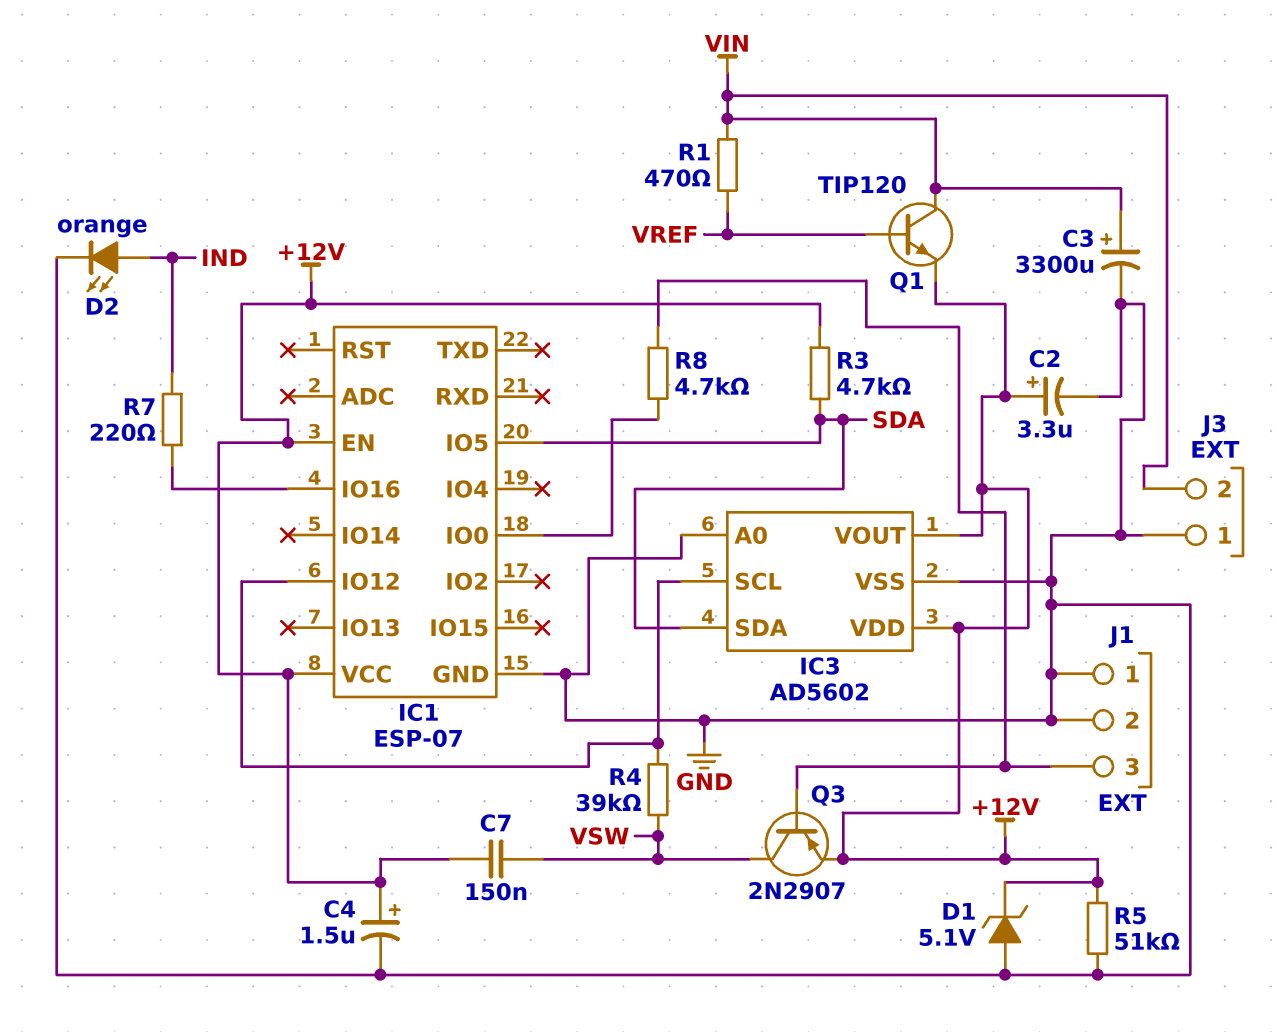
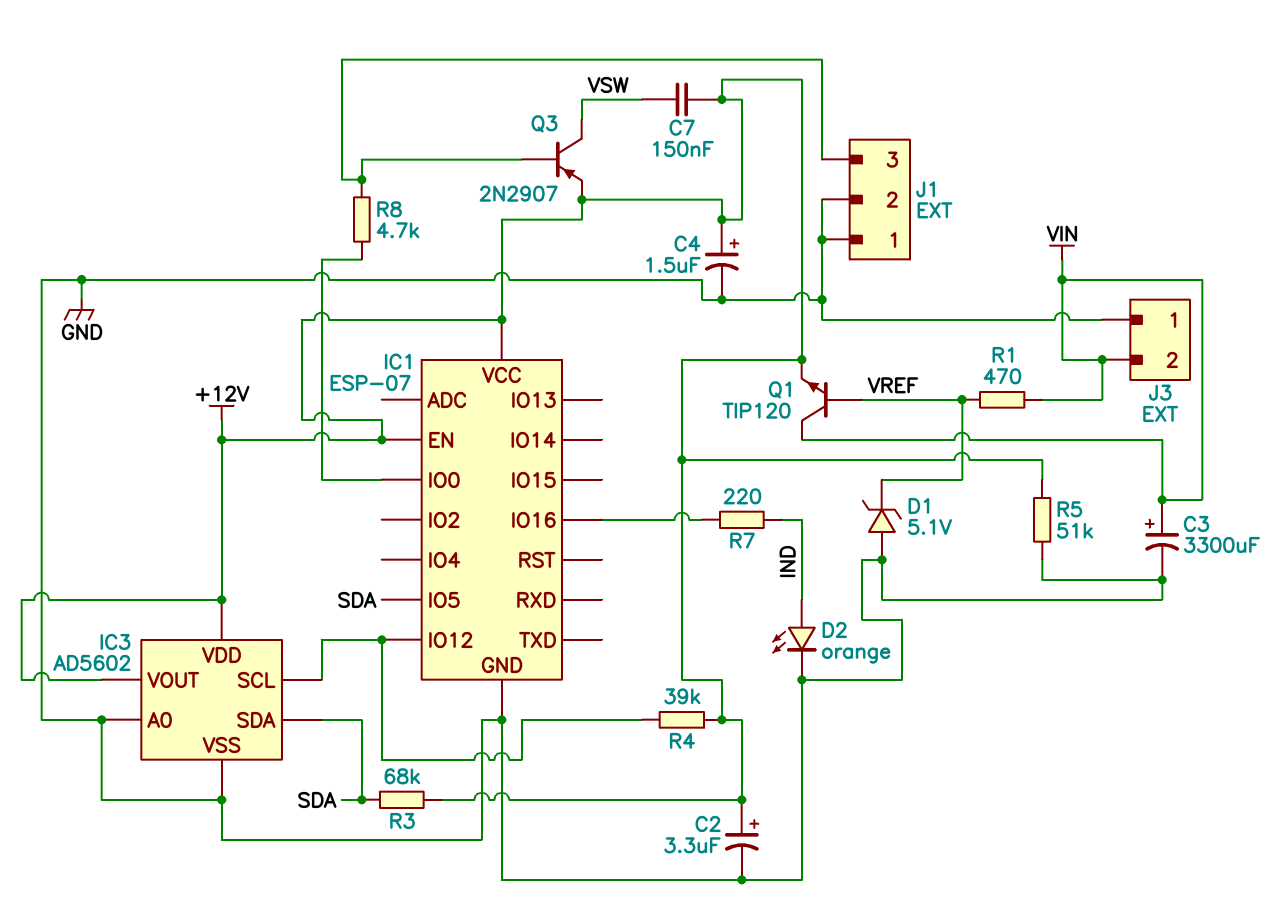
D1: zener 5.1V (A GND, K +12V) -> zener 5.1V (A GND, K VREF)
R3: 4.7k (+12V, SDA) -> 68k (+12V, SDA)
R4: 39k (IC1/IO12, VSW) -> 39k (+12V, IC1/IO12)

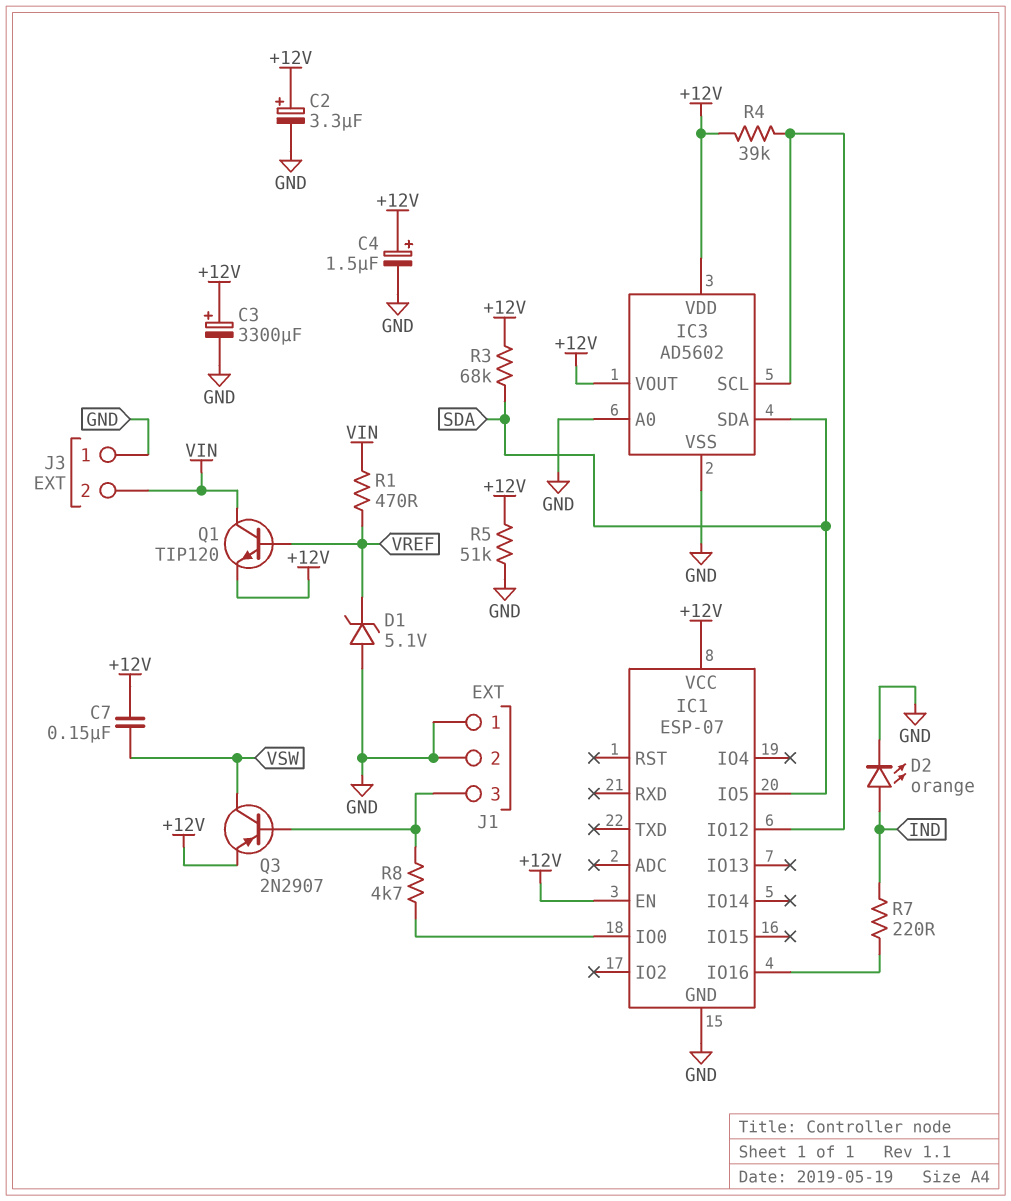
C3: 3300uF (plus VIN, minus GND) -> 3300uF (plus +12V, minus GND)

